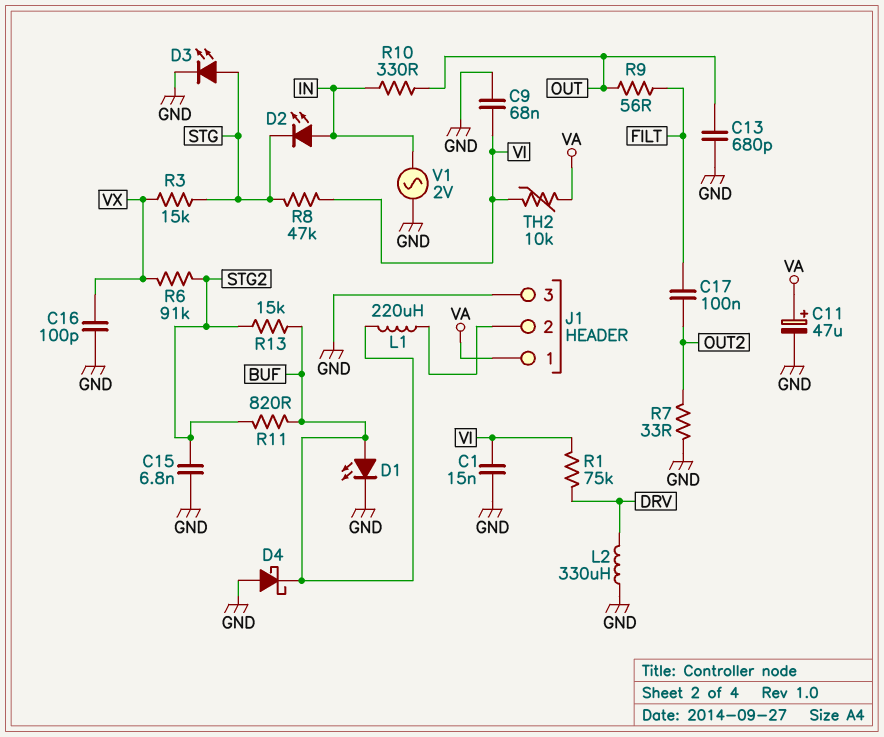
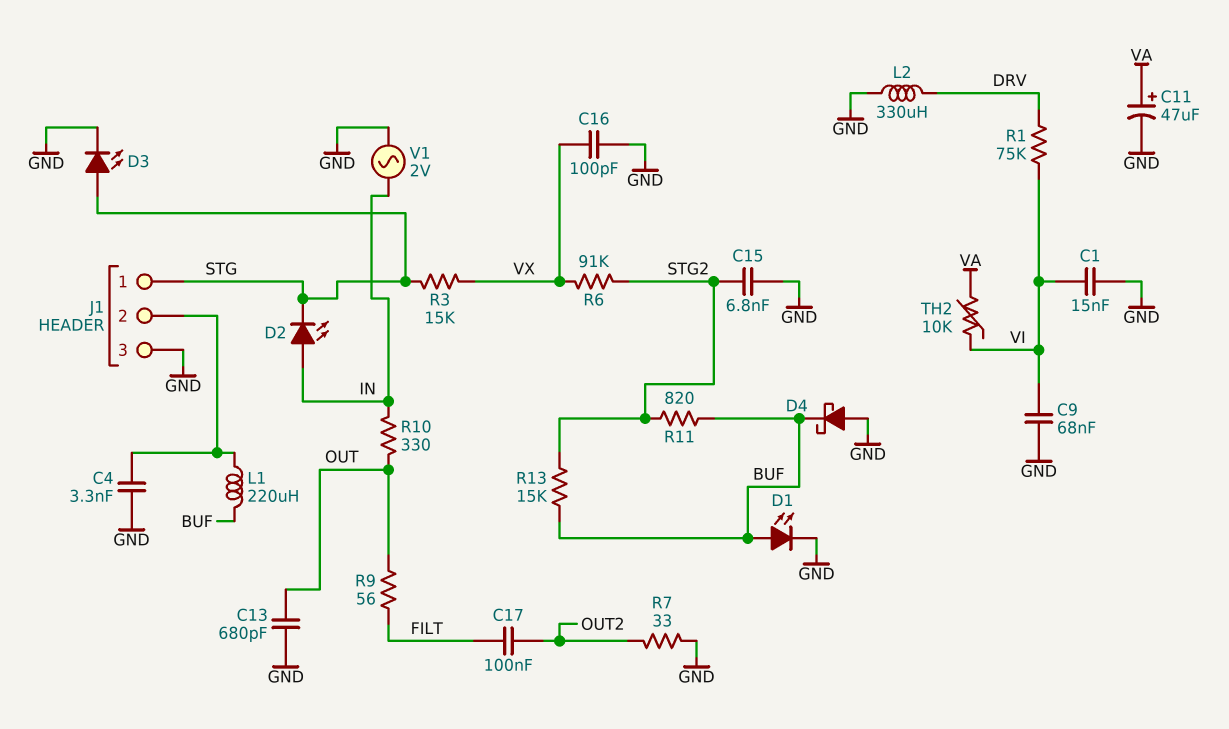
C4: none -> 3.3nF (GND, J1/2)
J1 pin 1: VA -> STG
R8: 47k (STG, VI) -> none

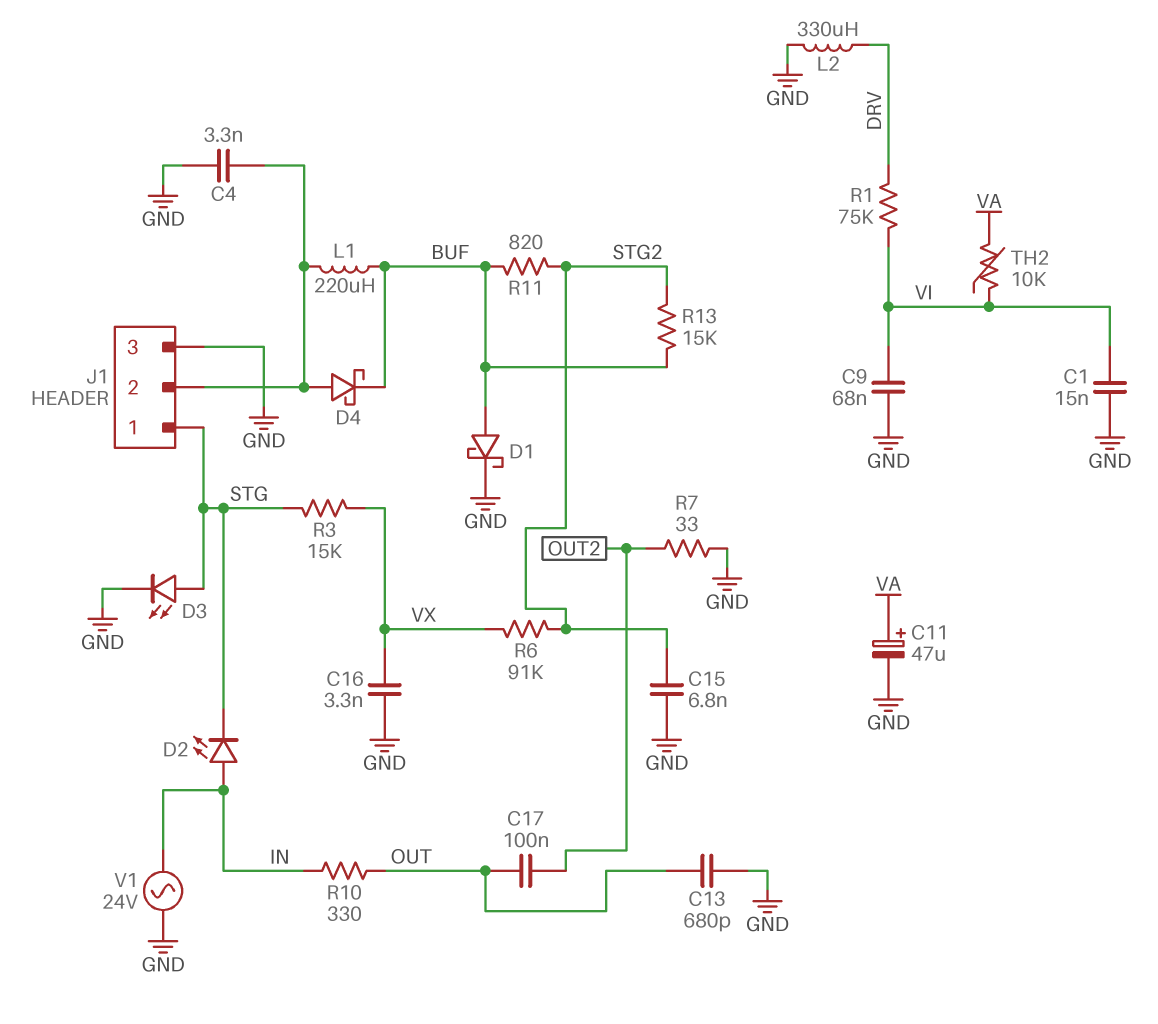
C16: 100pF (GND, VX) -> 3.3nF (GND, VX)
C17: 100nF (FILT, OUT2) -> 100nF (OUT, OUT2)
D1: LED (A BUF, K GND) -> schottky (A BUF, K GND)
D4: schottky (A GND, K BUF) -> schottky (A J1/2, K BUF)
R9: 56 (FILT, OUT) -> none
V1: AC 2V (GND, IN) -> AC 24V (GND, IN)

